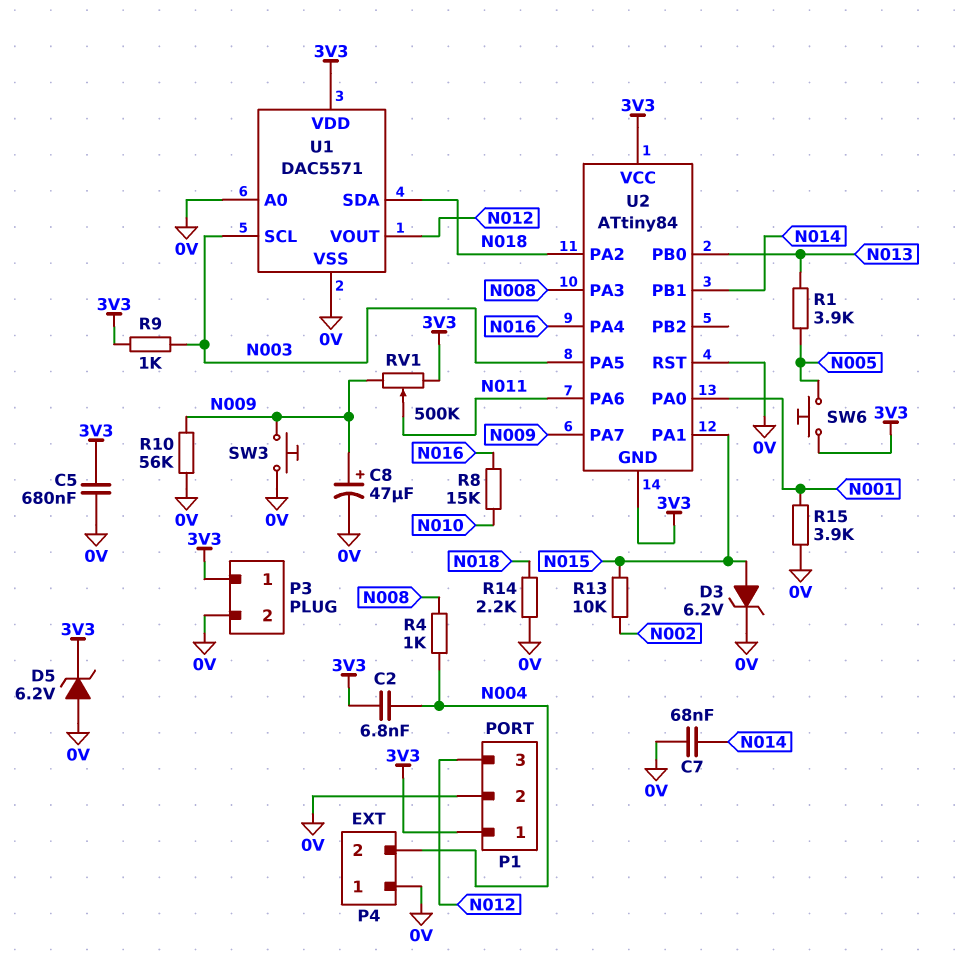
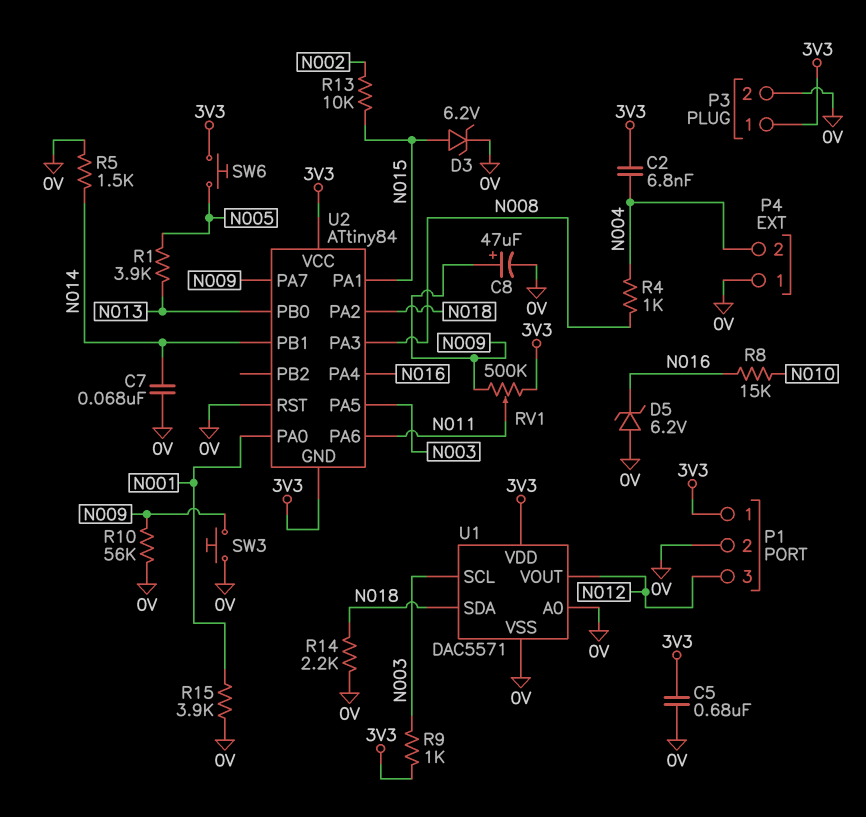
D5: zener 6.2V (A 0V, K 3V3) -> zener 6.2V (A 0V, K N016)
R5: none -> 1.5k (0V, N014)

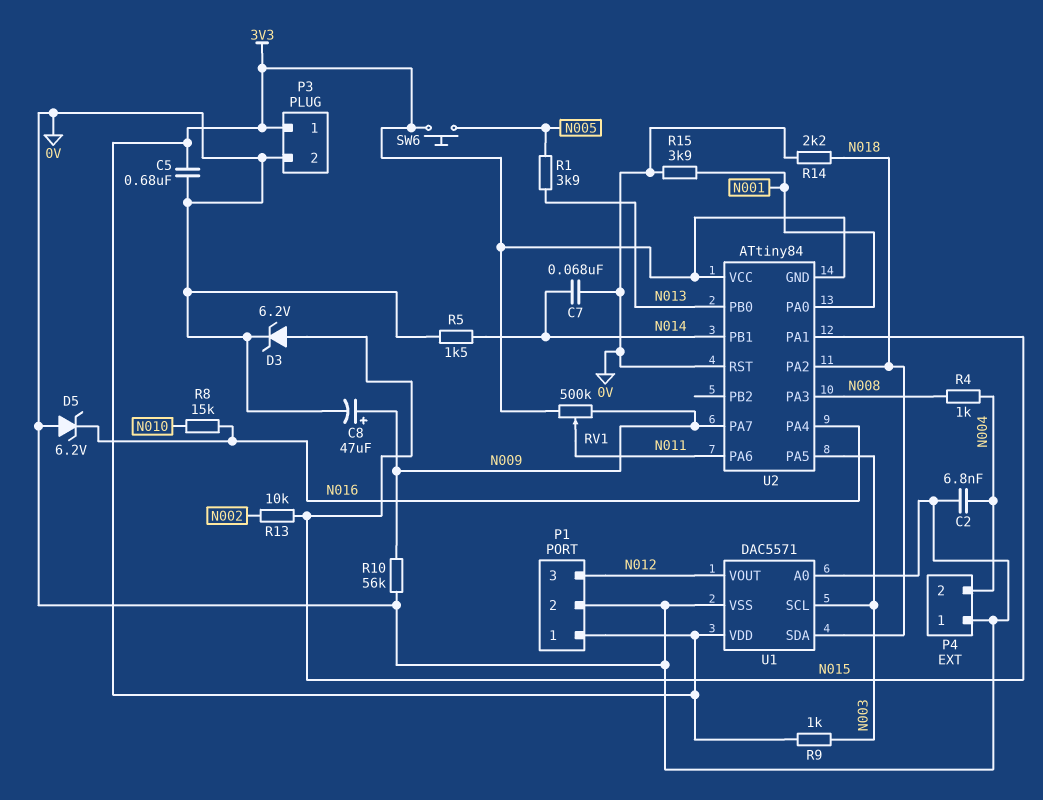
C2: 6.8nF (3V3, N004) -> 6.8nF (0V, N004)
SW3: button (0V, N009) -> none

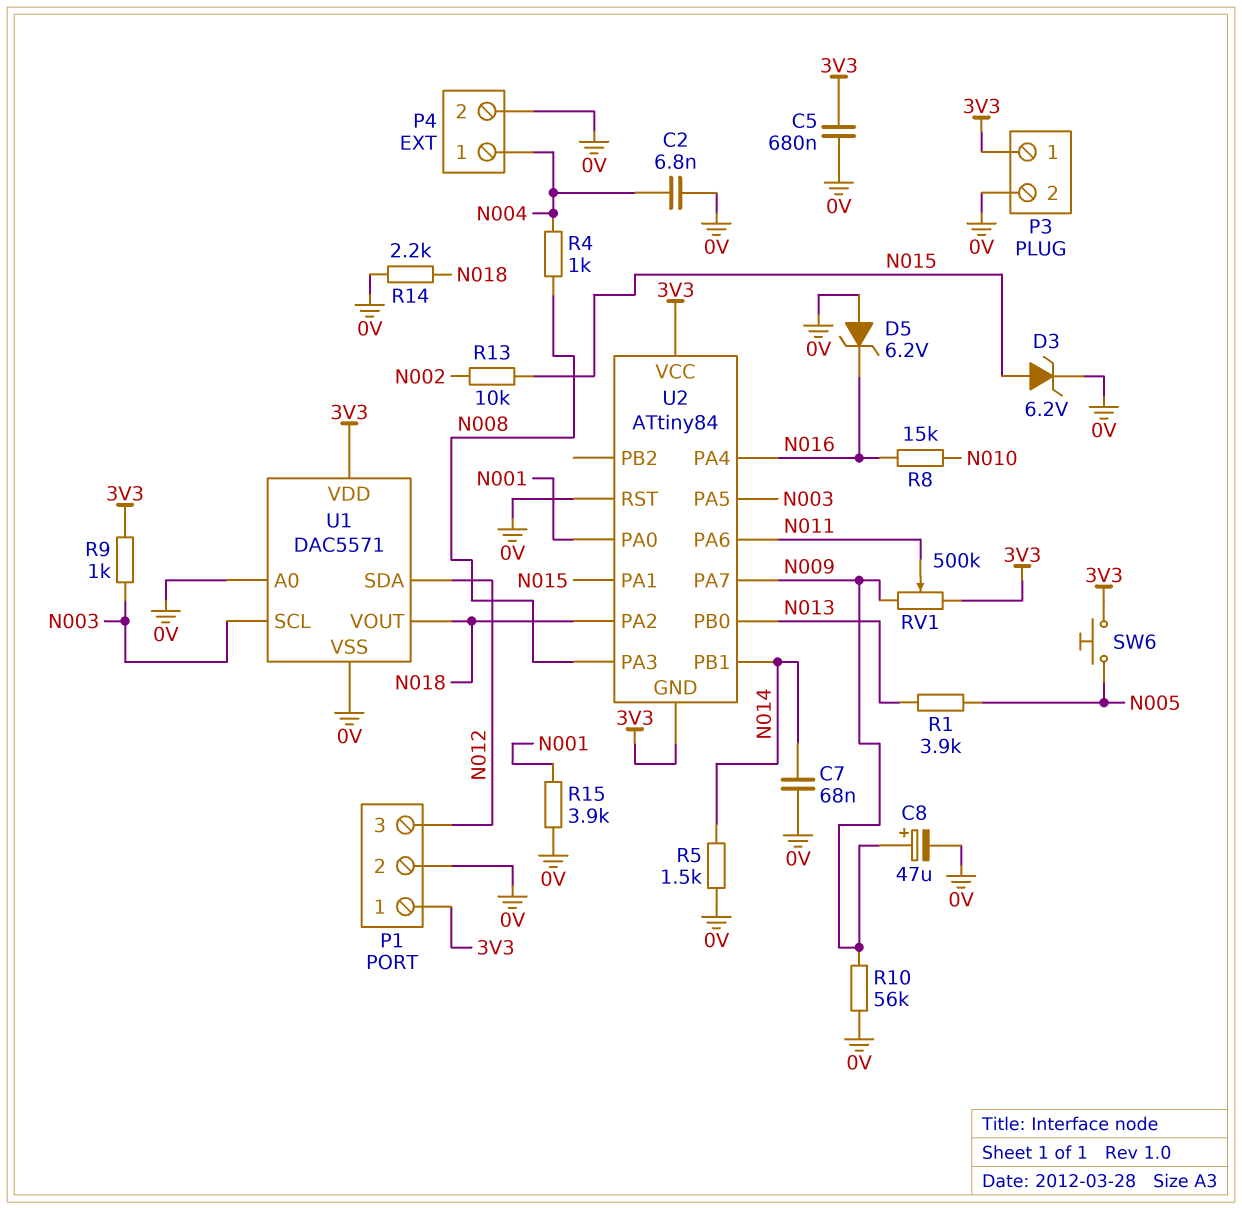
P4 pin 1: 0V -> N004
P4 pin 2: N004 -> 0V
U1 pin SDA: N018 -> N012
U1 pin VOUT: N012 -> N018

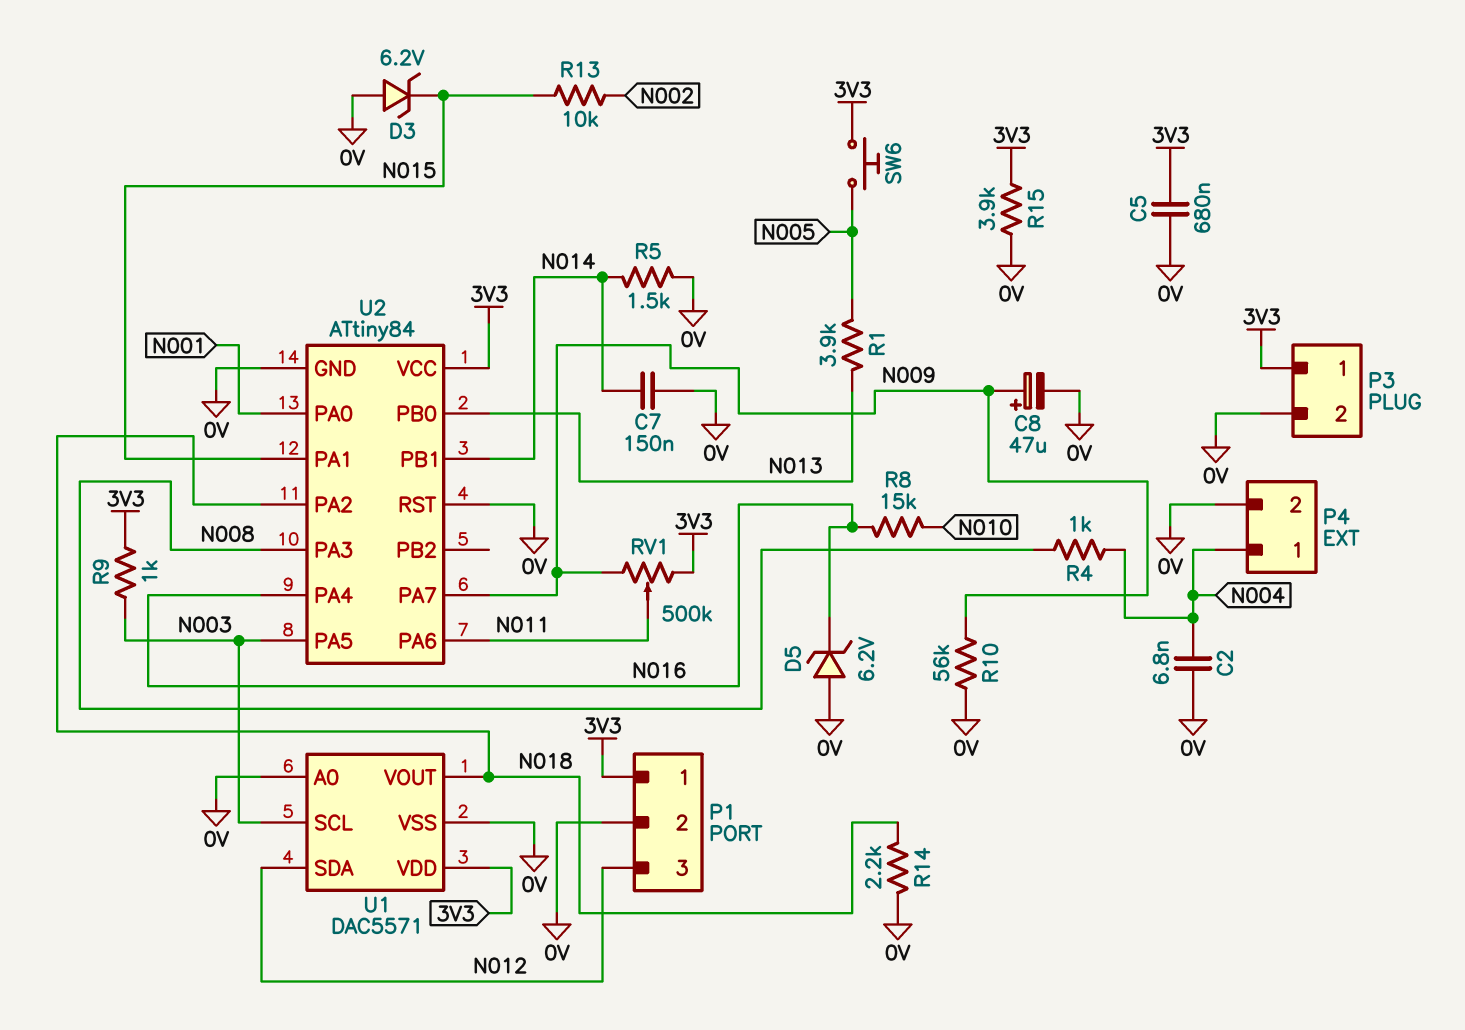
C7: 68nF (0V, N014) -> 150nF (0V, N014)
D3: zener 6.2V (A N015, K 0V) -> zener 6.2V (A 0V, K N015)
R15: 3.9k (0V, N001) -> 3.9k (0V, 3V3)
U2 pin GND: 3V3 -> 0V

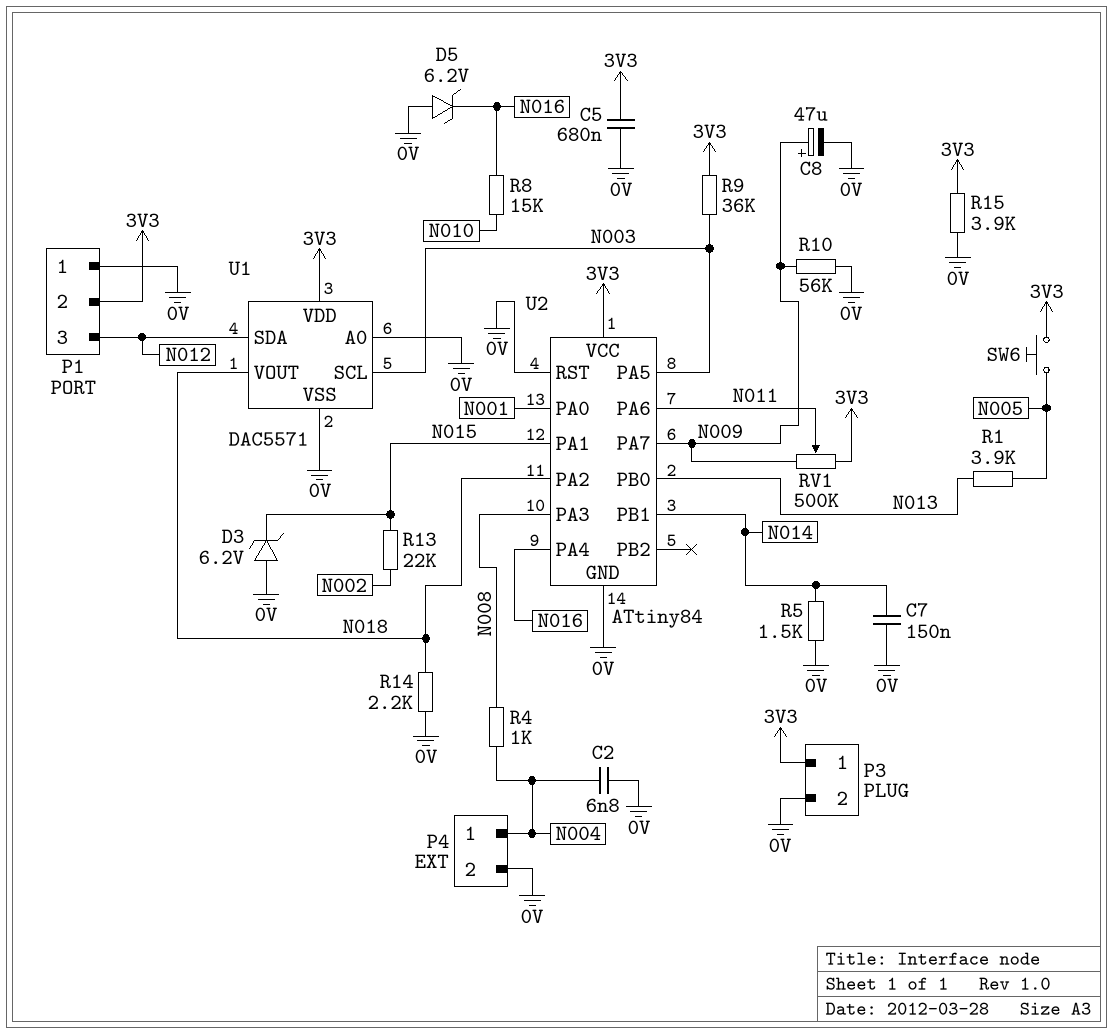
P1 pin 1: 3V3 -> 0V
P1 pin 2: 0V -> 3V3
R9: 1k (3V3, N003) -> 36k (3V3, N003)
R13: 10k (N002, N015) -> 22k (N002, N015)

